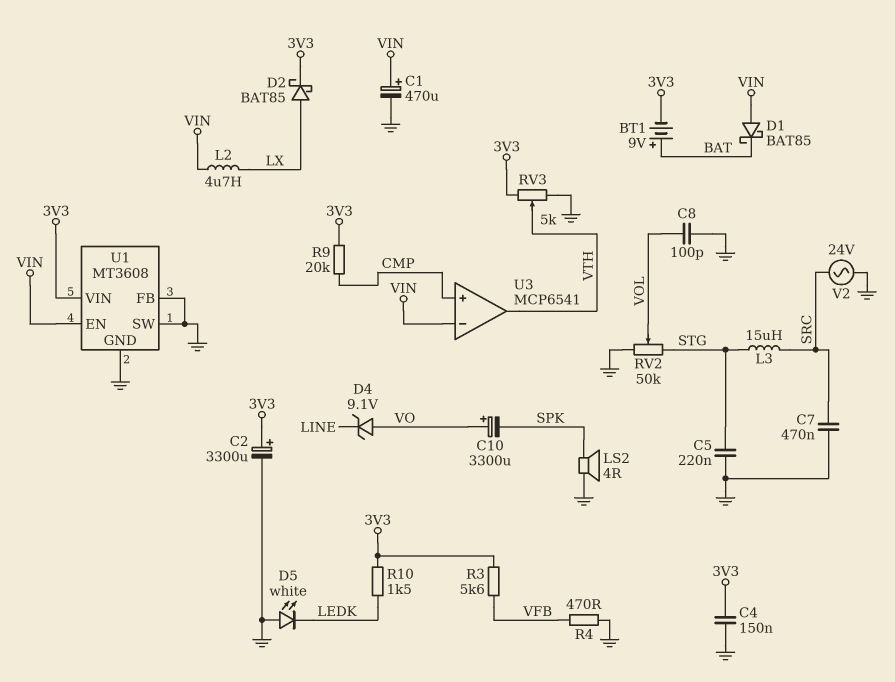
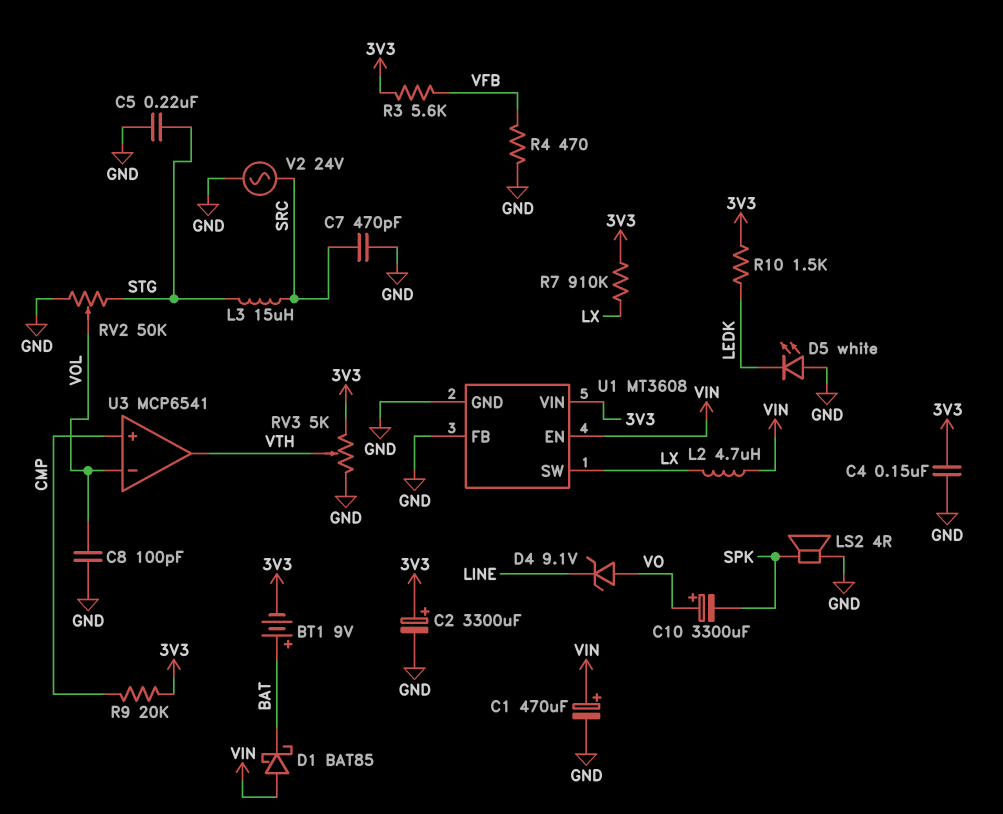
C7: 470nF (GND, SRC) -> 470pF (GND, SRC)
D2: schottky BAT85 (A LX, K 3V3) -> none
R7: none -> 910k (3V3, LX)
U1 pin SW: GND -> LX
U3 pin in-: VIN -> VOL

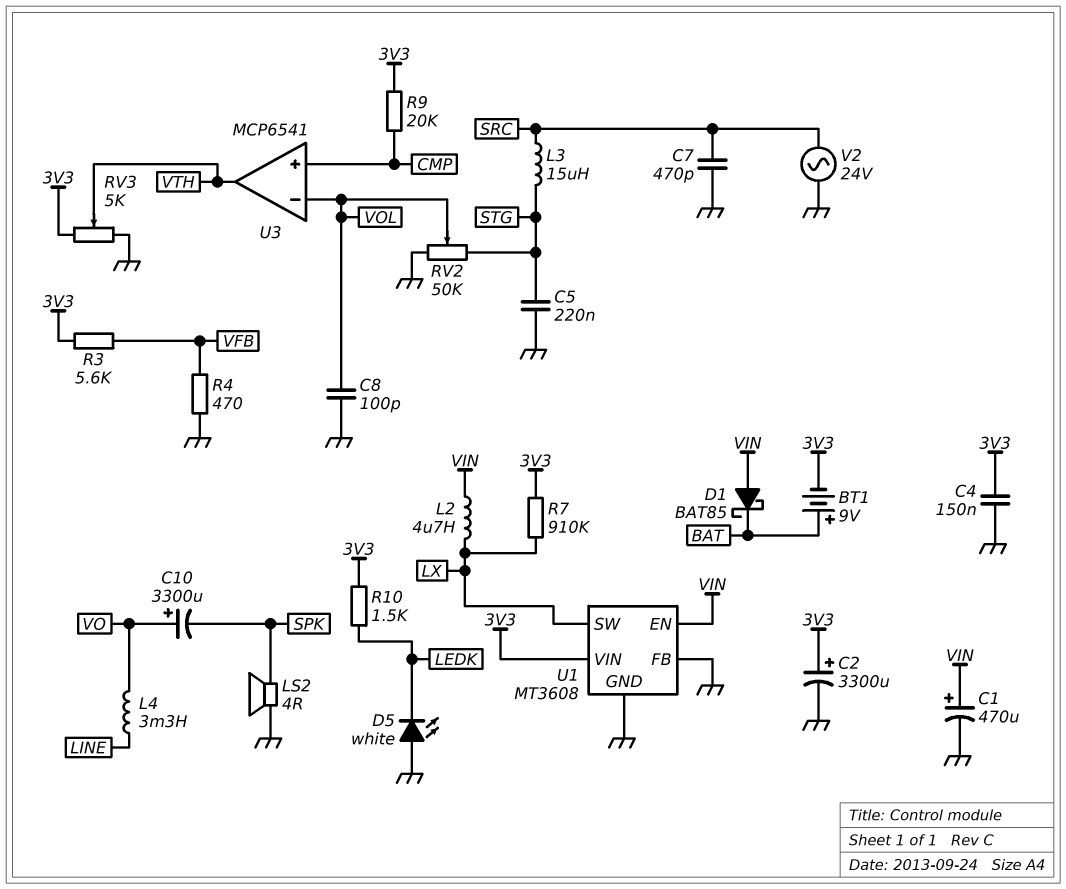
D4: zener 9.1V (A VO, K LINE) -> none
L4: none -> 3.3mH (LINE, VO)

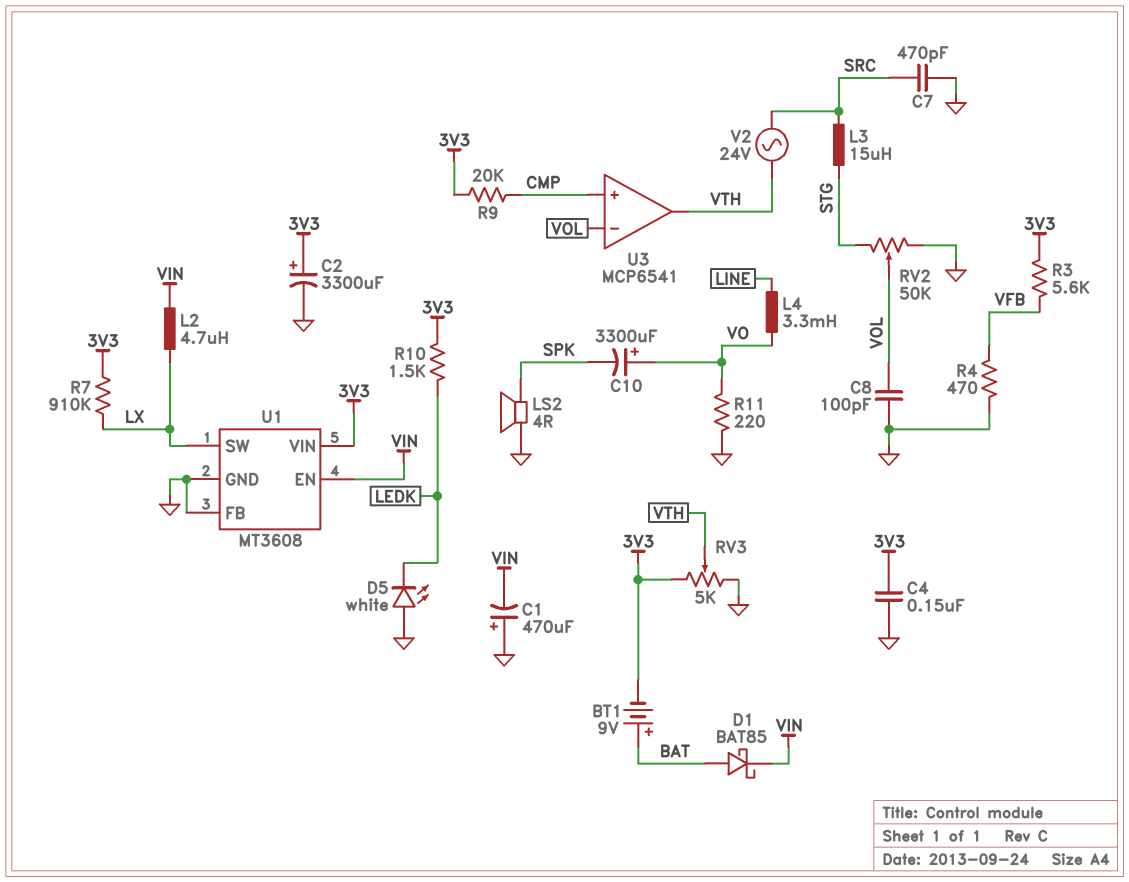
C1: 470uF (plus VIN, minus GND) -> 470uF (plus GND, minus VIN)
C5: 220nF (GND, STG) -> none
D1: schottky BAT85 (A VIN, K BAT) -> schottky BAT85 (A BAT, K VIN)
R11: none -> 220 (GND, VO)
V2: AC 24V (GND, SRC) -> AC 24V (SRC, VTH)

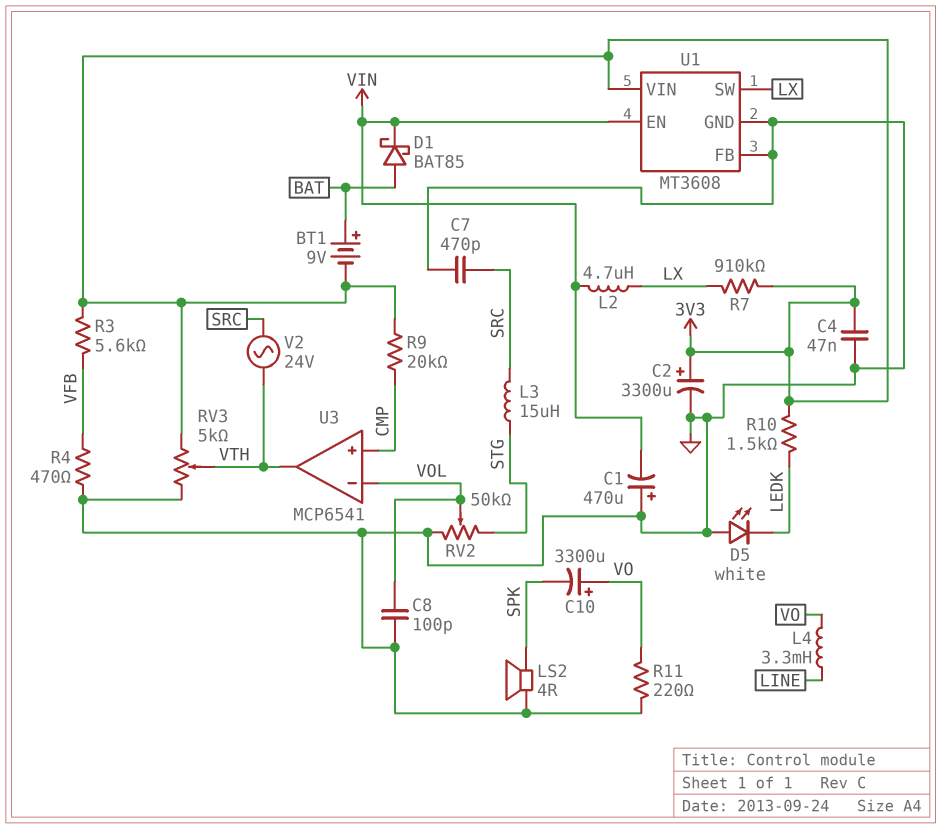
C4: 150nF (3V3, GND) -> 47nF (3V3, GND)

